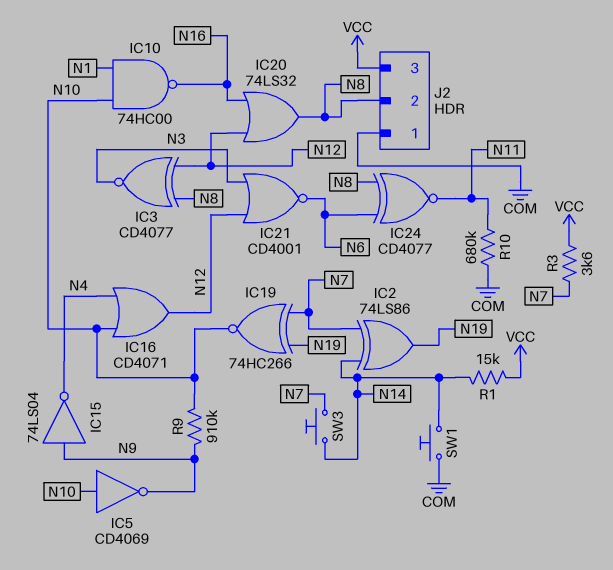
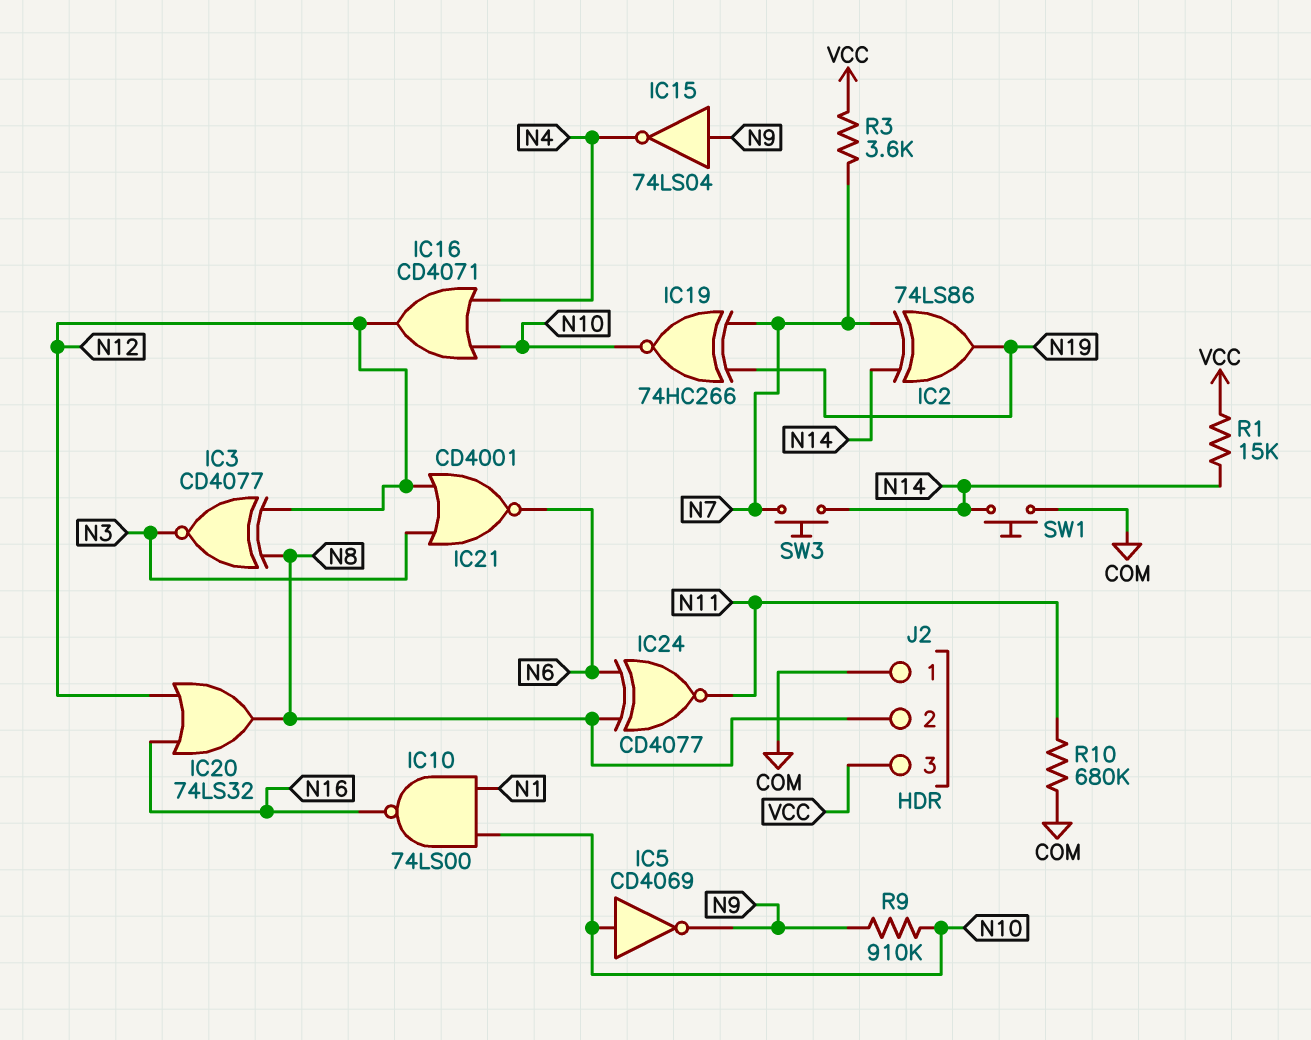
IC10: NAND 74HC00 (in N1, in N10, out N16) -> NAND 74LS00 (in N1, in N10, out N16)

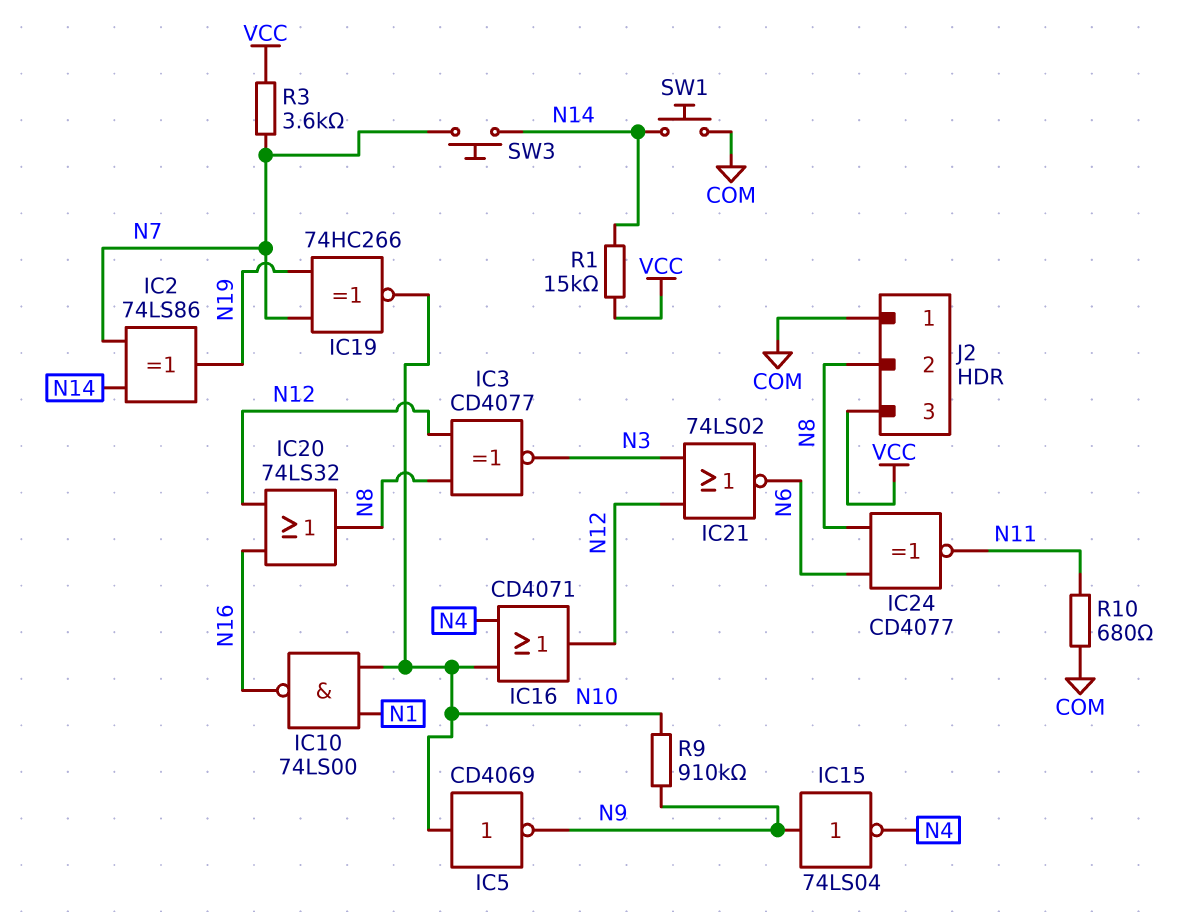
IC21: NOR CD4001 (in N3, in N12, out N6) -> NOR 74LS02 (in N3, in N12, out N6)
R10: 680k (COM, N11) -> 680 (COM, N11)

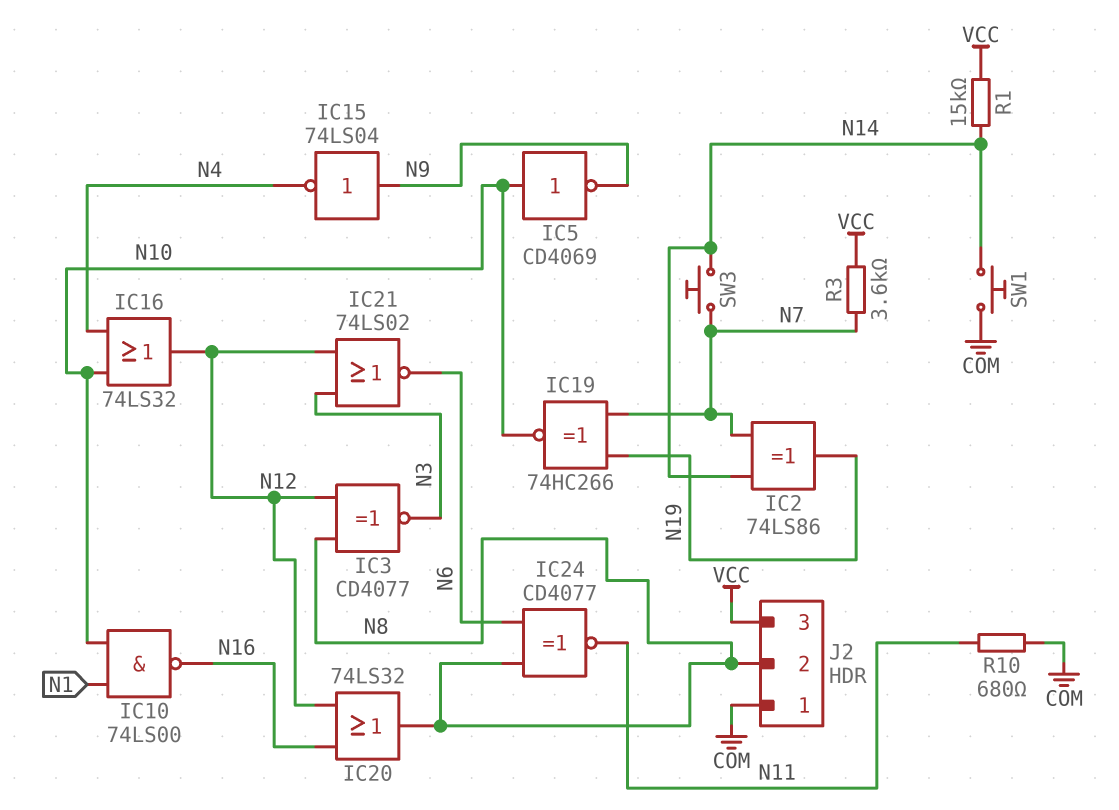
IC16: OR CD4071 (in N4, in N10, out N12) -> OR 74LS32 (in N4, in N10, out N12)
R9: 910k (N9, N10) -> none

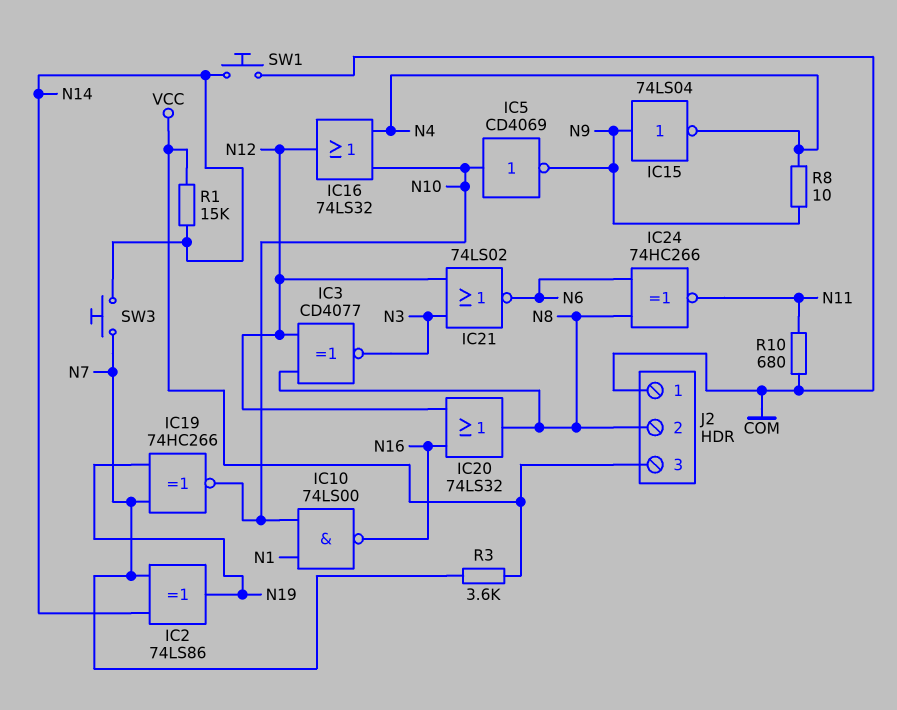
IC24: XNOR CD4077 (in N6, in N8, out N11) -> XNOR 74HC266 (in N6, in N8, out N11)
R8: none -> 10 (N4, N9)

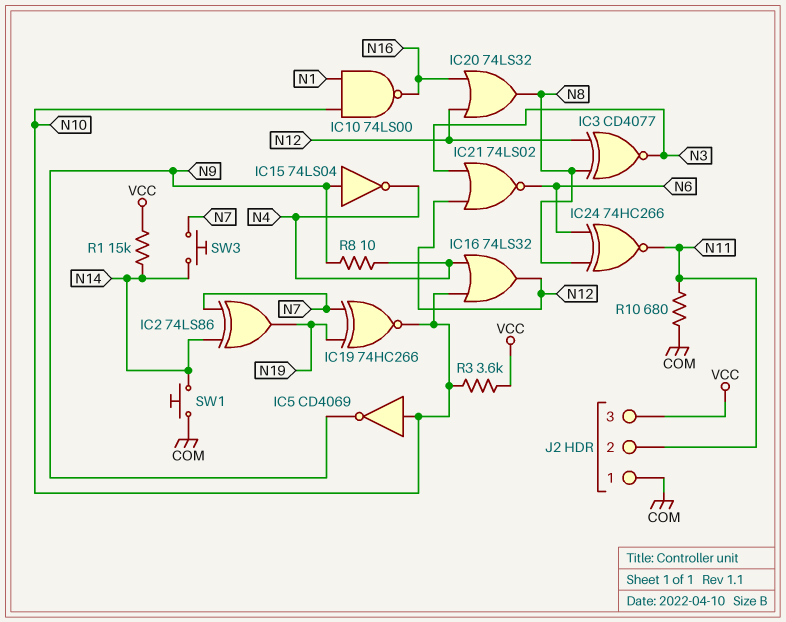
J2 pin 2: N8 -> N11
R3: 3.6k (N7, VCC) -> 3.6k (N10, VCC)

